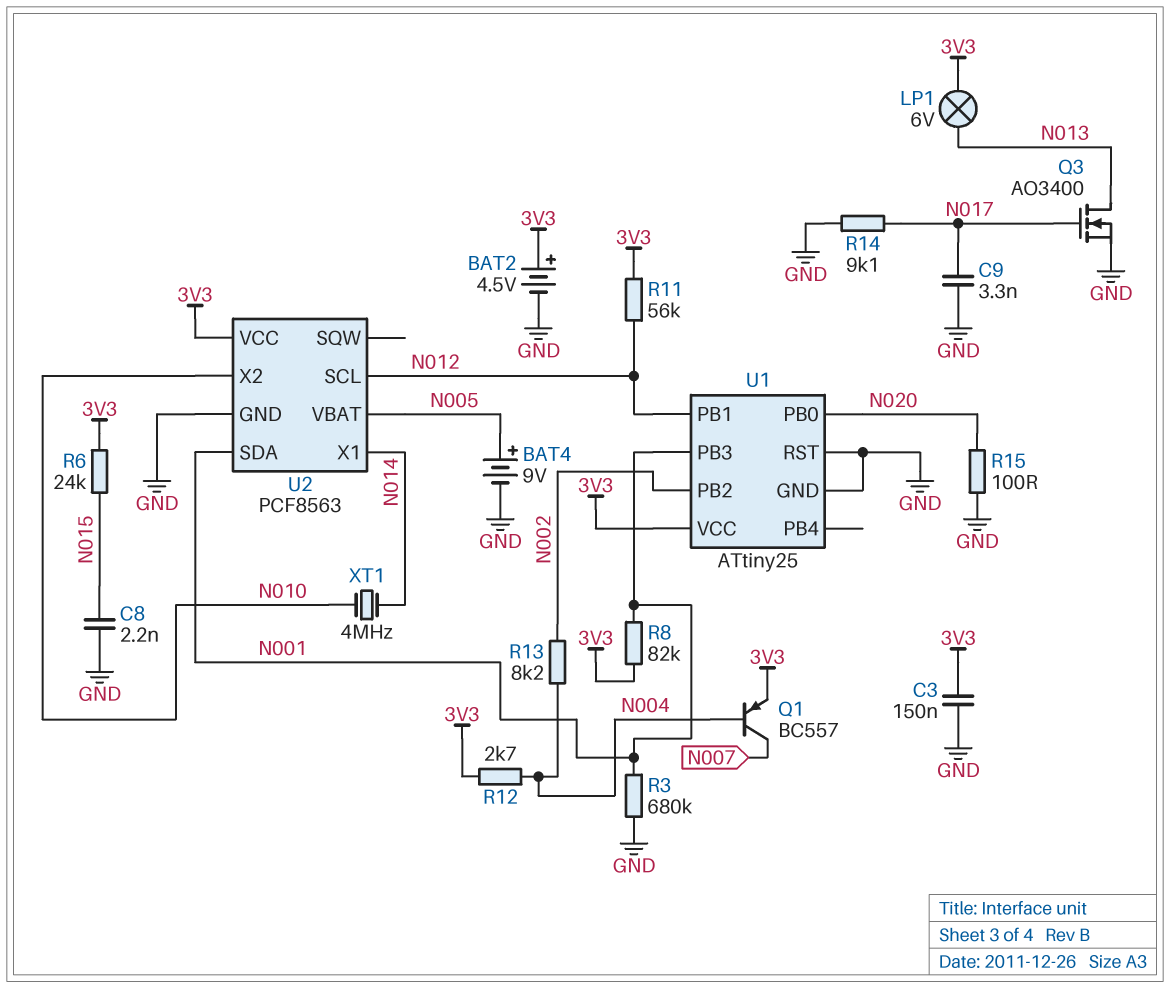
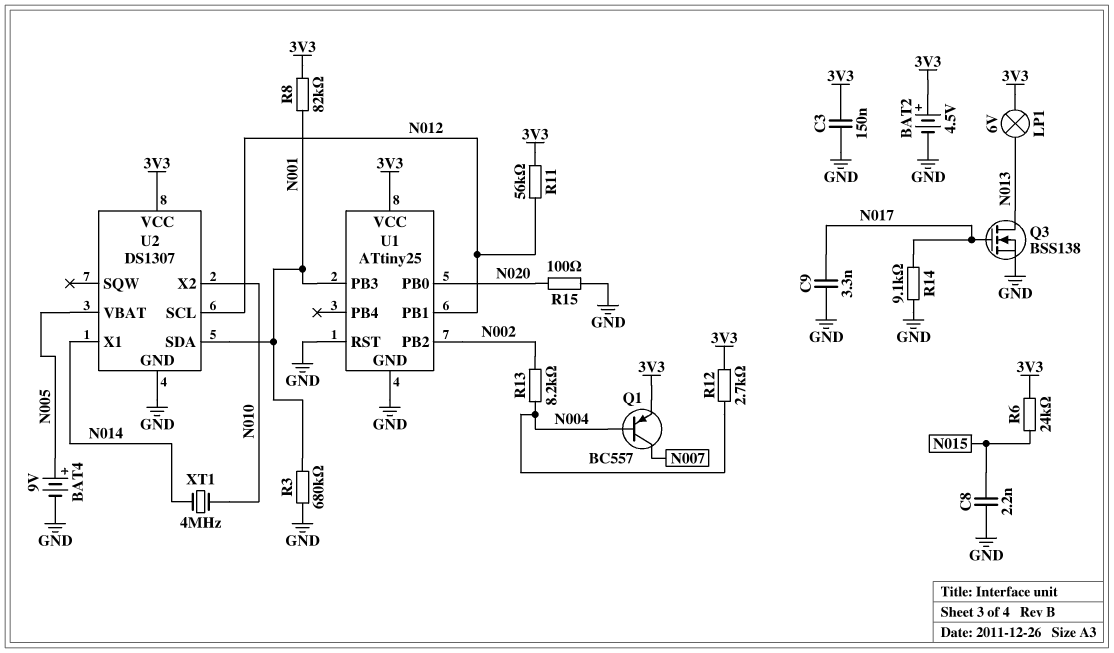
Q3: NMOS AO3400 (G N017, D N013, S GND) -> NMOS BSS138 (G N017, D N013, S GND)
U2: PCF8563 -> DS1307

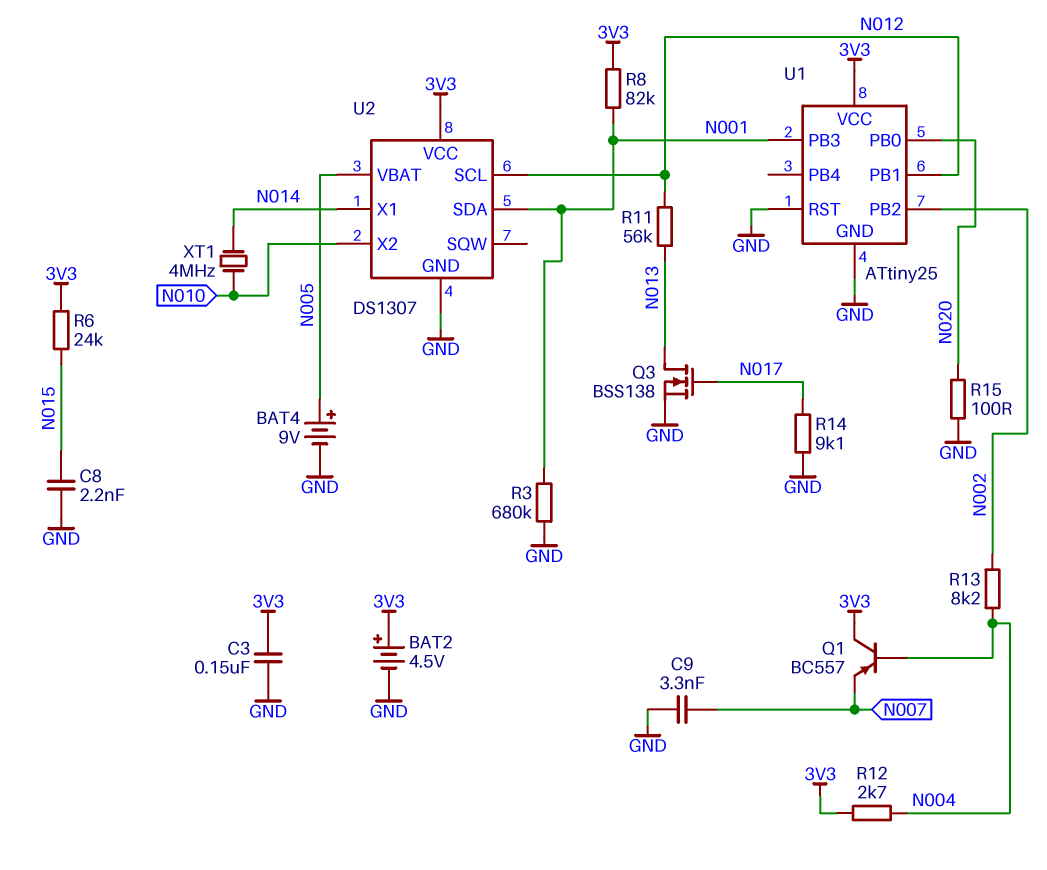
C9: 3.3nF (GND, N017) -> 3.3nF (GND, N007)
LP1: lamp 6V (3V3, N013) -> none
Q1: PNP BC557 (B N004, C N007, E 3V3) -> PNP BC557 (B N004, C 3V3, E N007)
R11: 56k (3V3, N012) -> 56k (N012, N013)

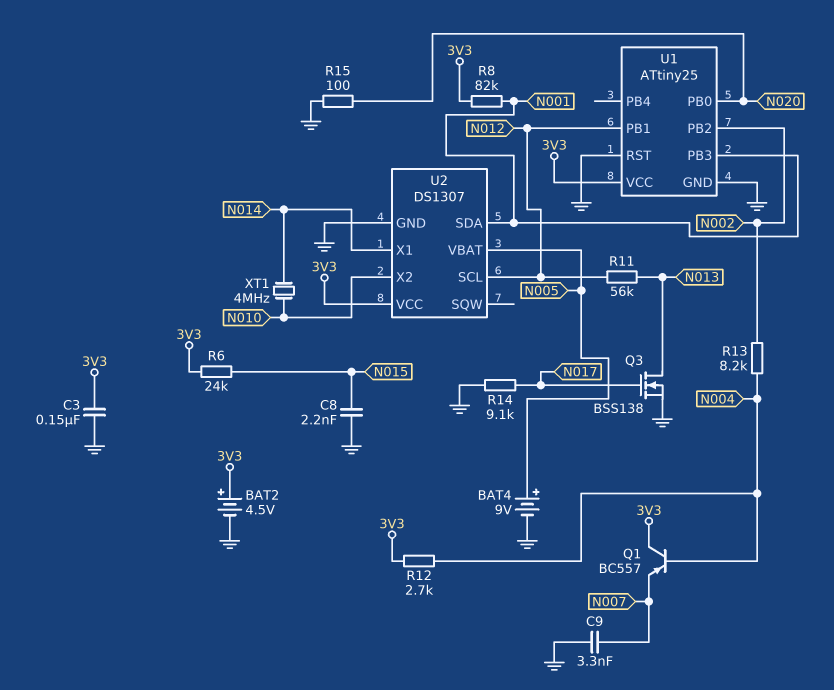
R3: 680k (GND, N001) -> none

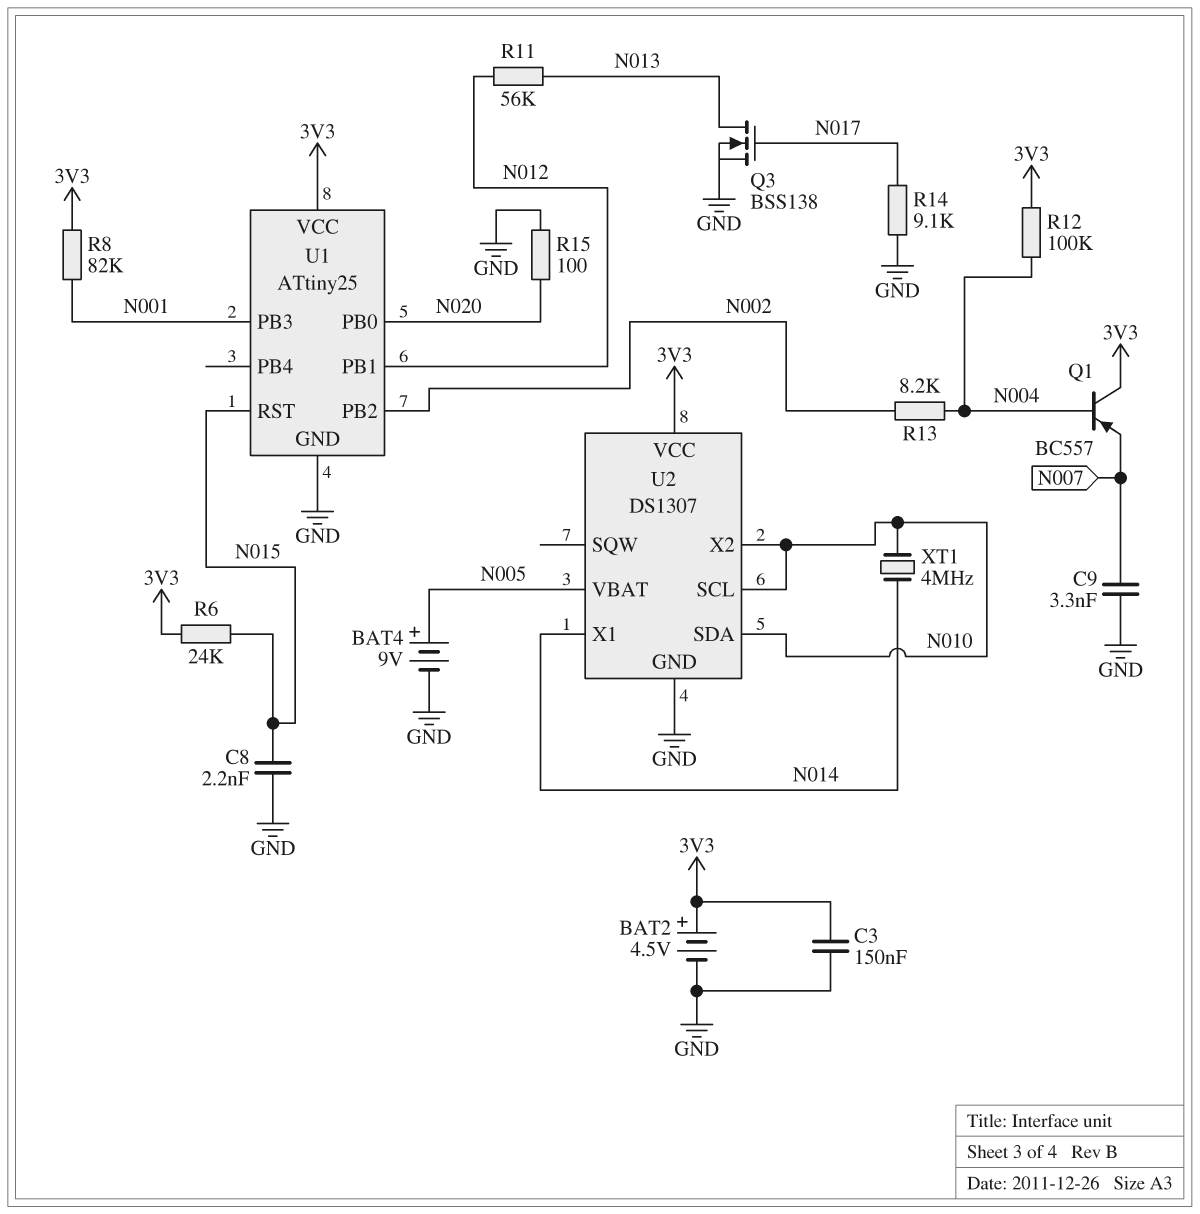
R12: 2.7k (3V3, N004) -> 100k (3V3, N004)
U1 pin RST: GND -> N015
U2 pin SCL: N012 -> N010
U2 pin SDA: N001 -> N010

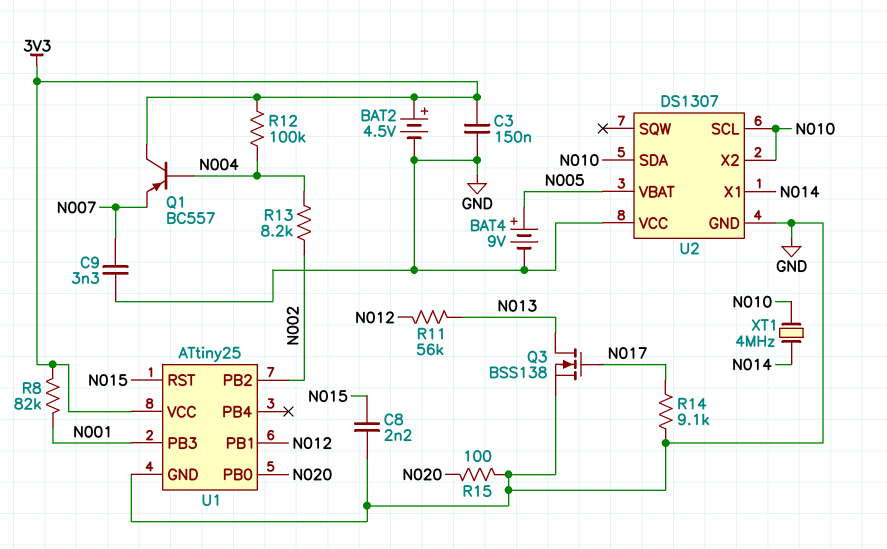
R6: 24k (3V3, N015) -> none
U2 pin VCC: 3V3 -> GND

